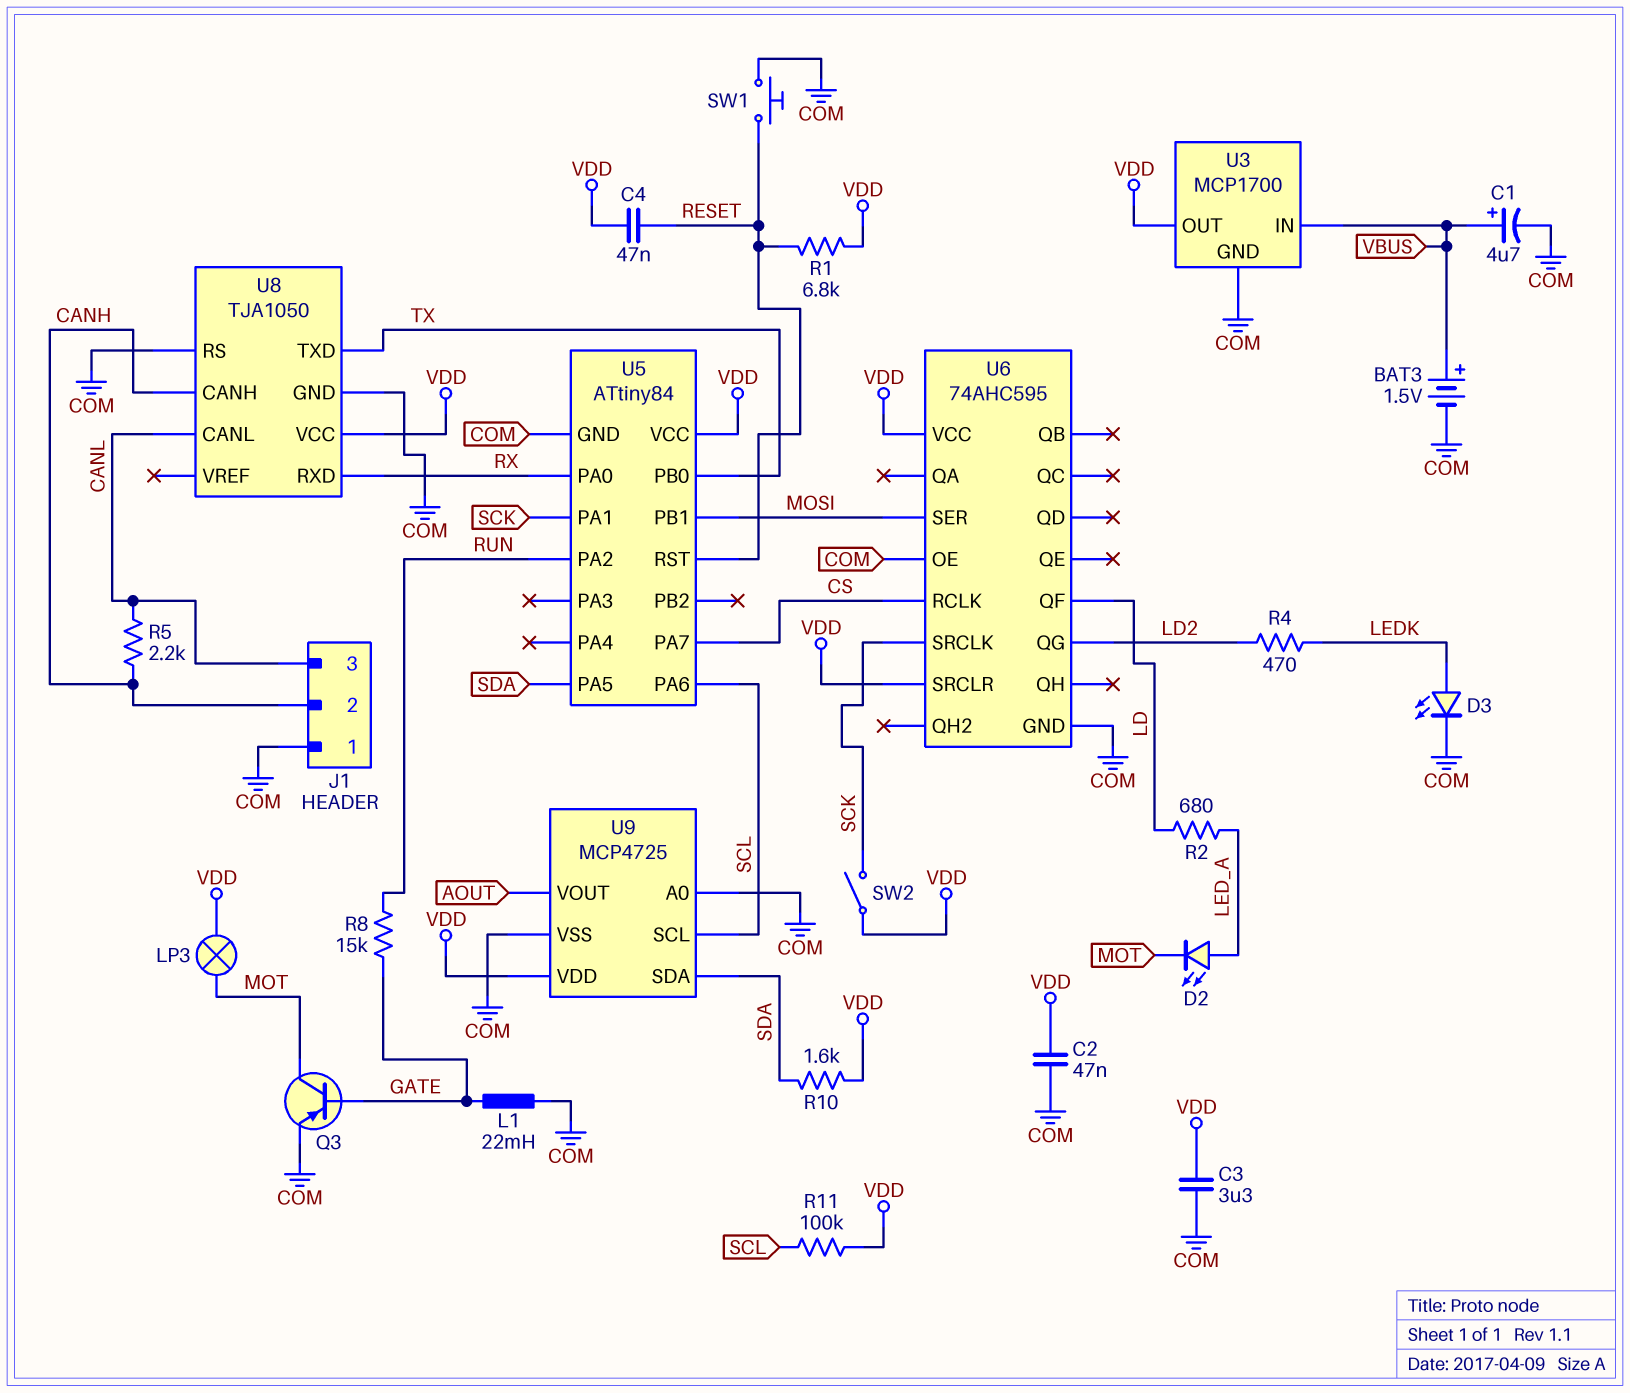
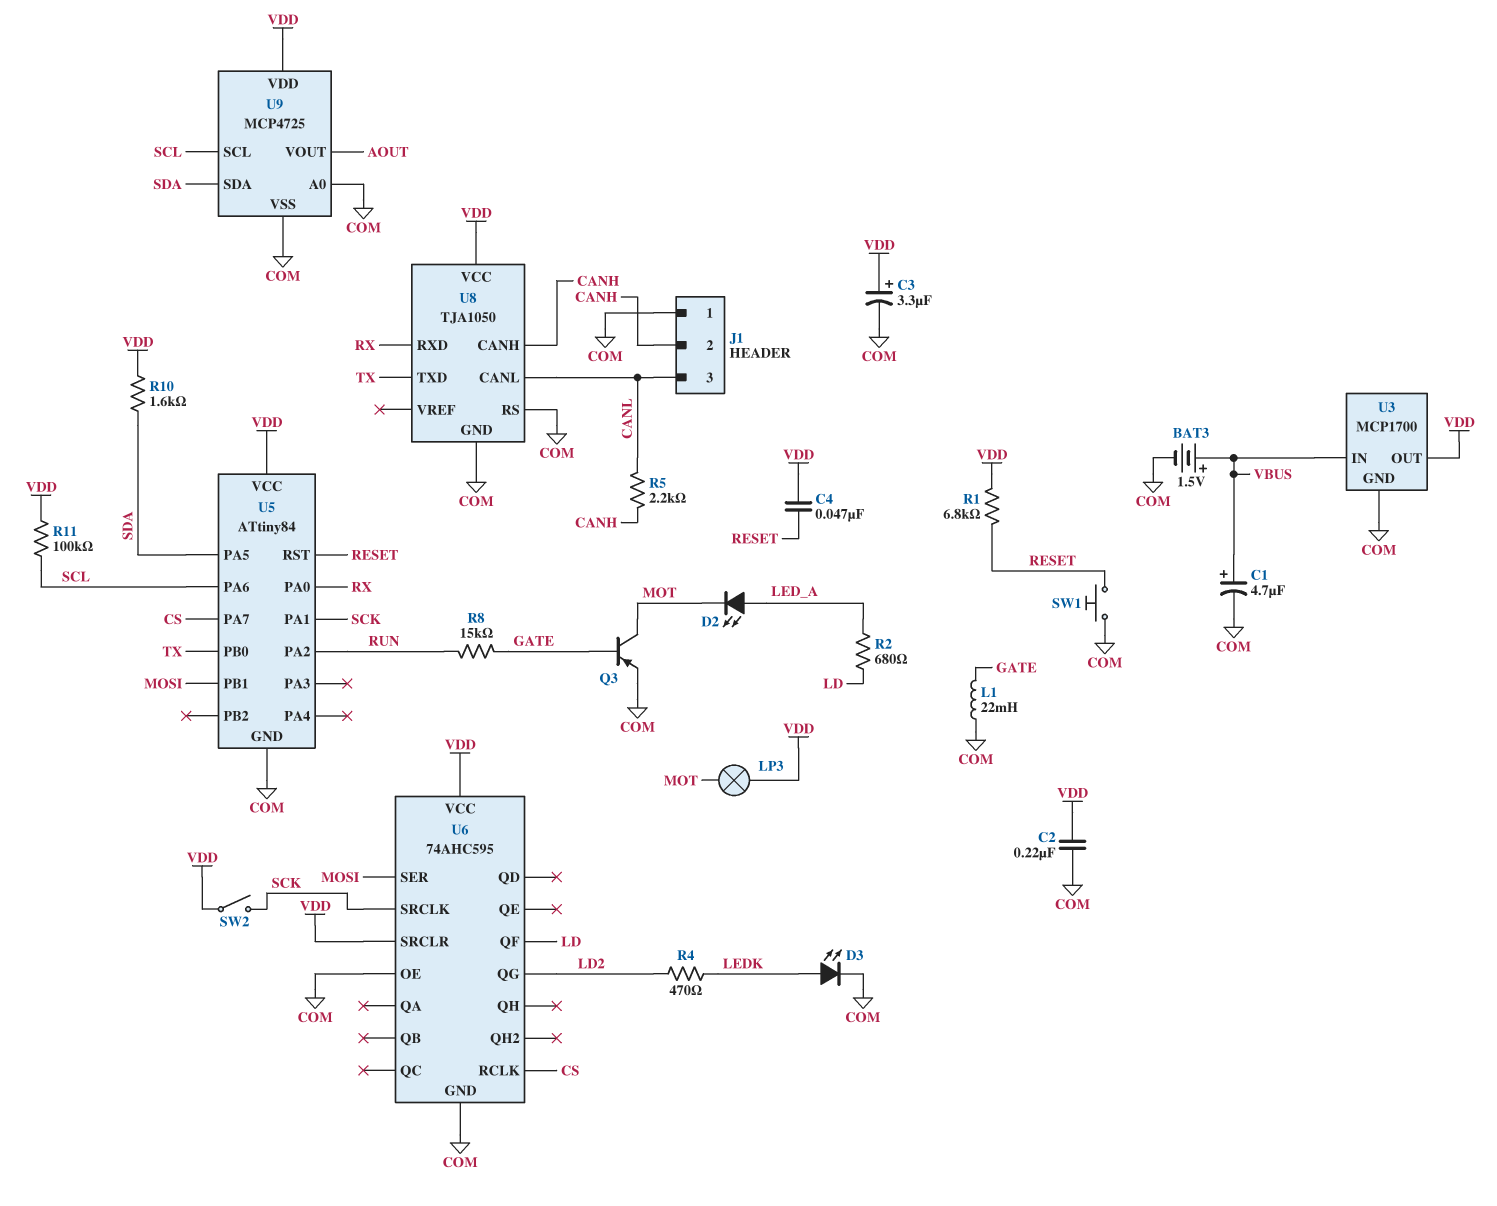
C2: 47nF (COM, VDD) -> 220nF (COM, VDD)
C3: 3.3uF (COM, VDD) -> 3.3uF (plus VDD, minus COM)

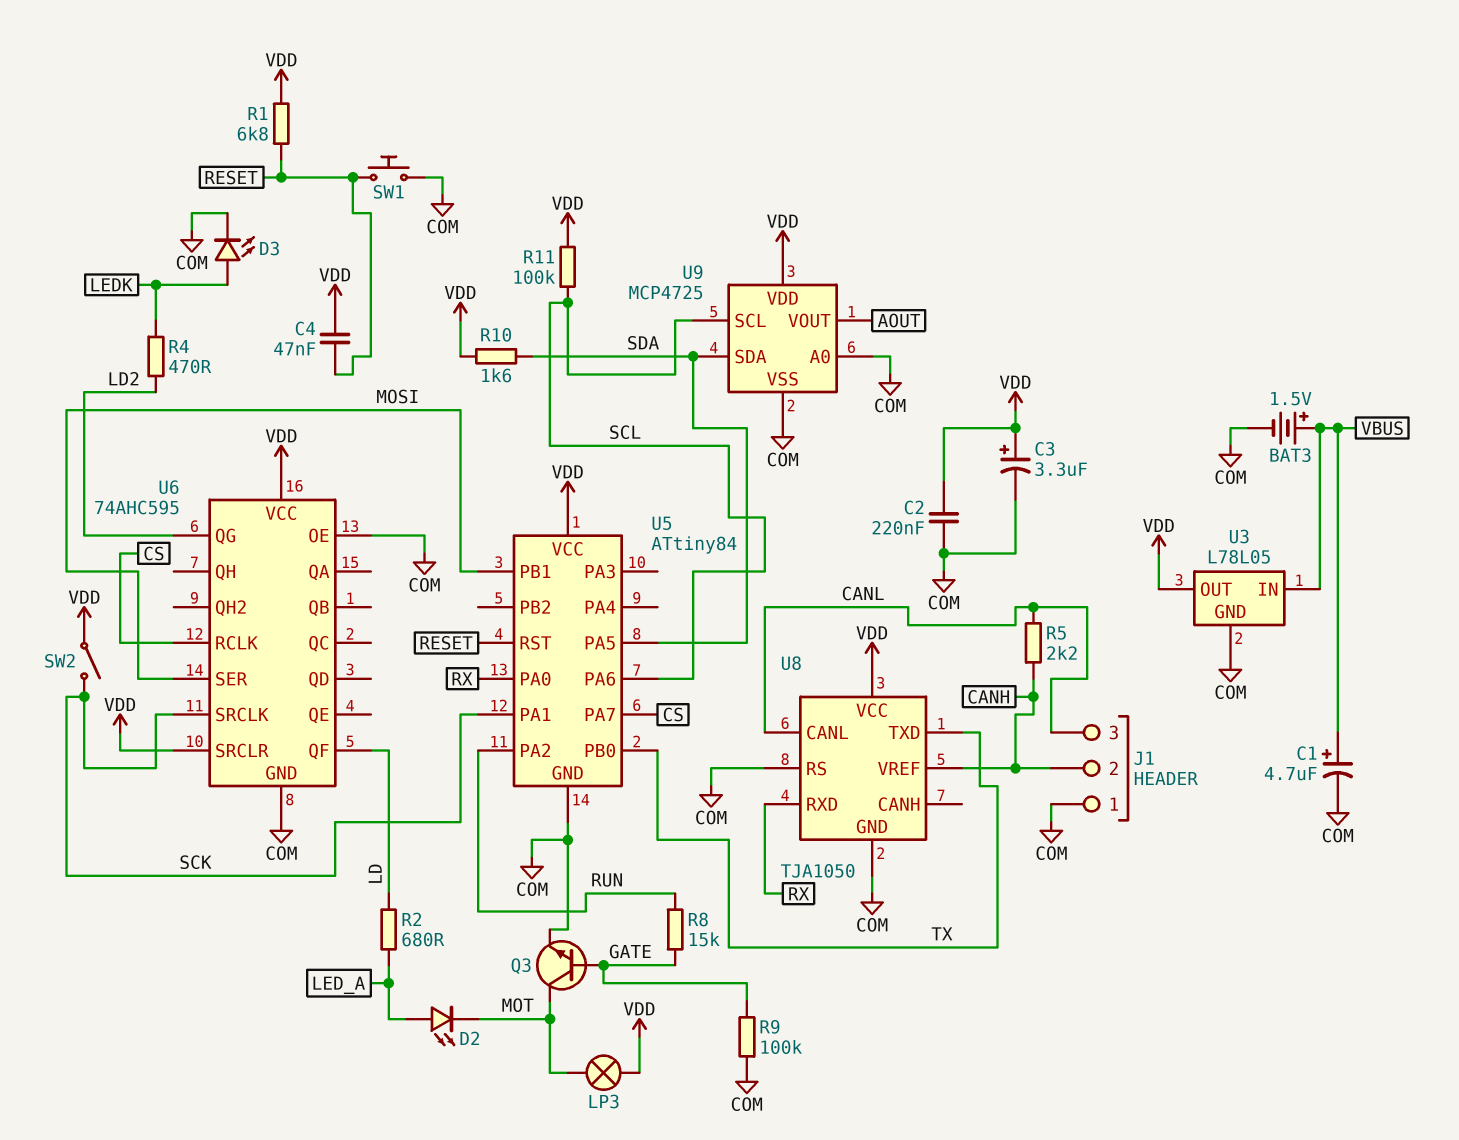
L1: 22mH (COM, GATE) -> none
Q3: PNP (B GATE, C MOT, E COM) -> NPN (B GATE, C MOT, E COM)
R9: none -> 100k (COM, GATE)
U3: MCP1700 -> L78L05
U8 pin CANH: CANH -> none
U8 pin VREF: none -> CANH

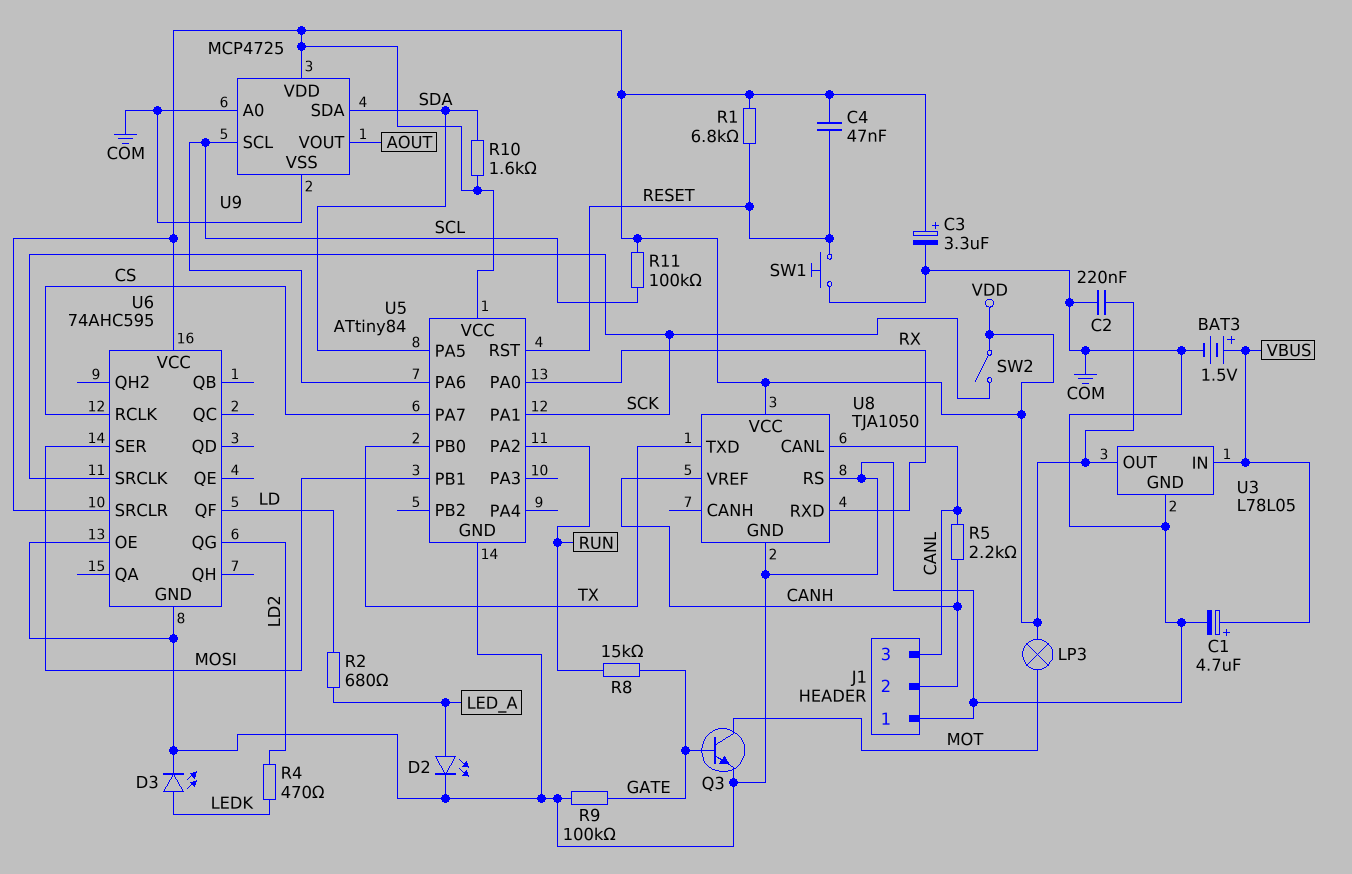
D2: LED (A LED_A, K MOT) -> LED (A LED_A, K COM)

